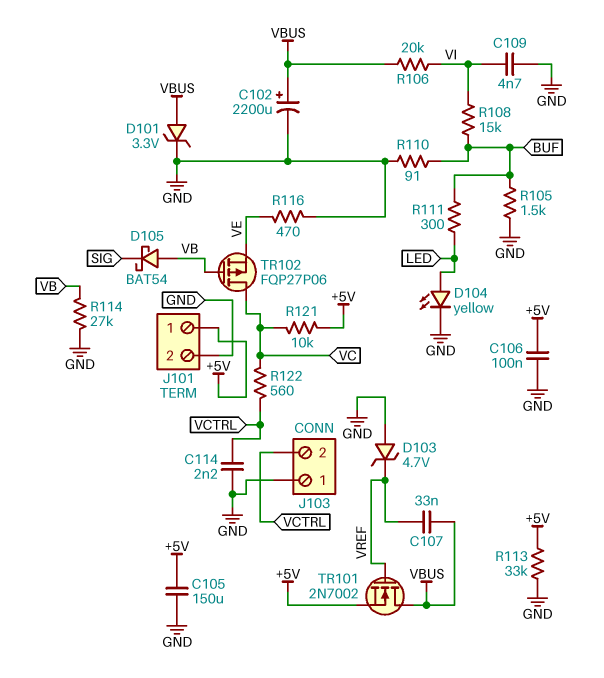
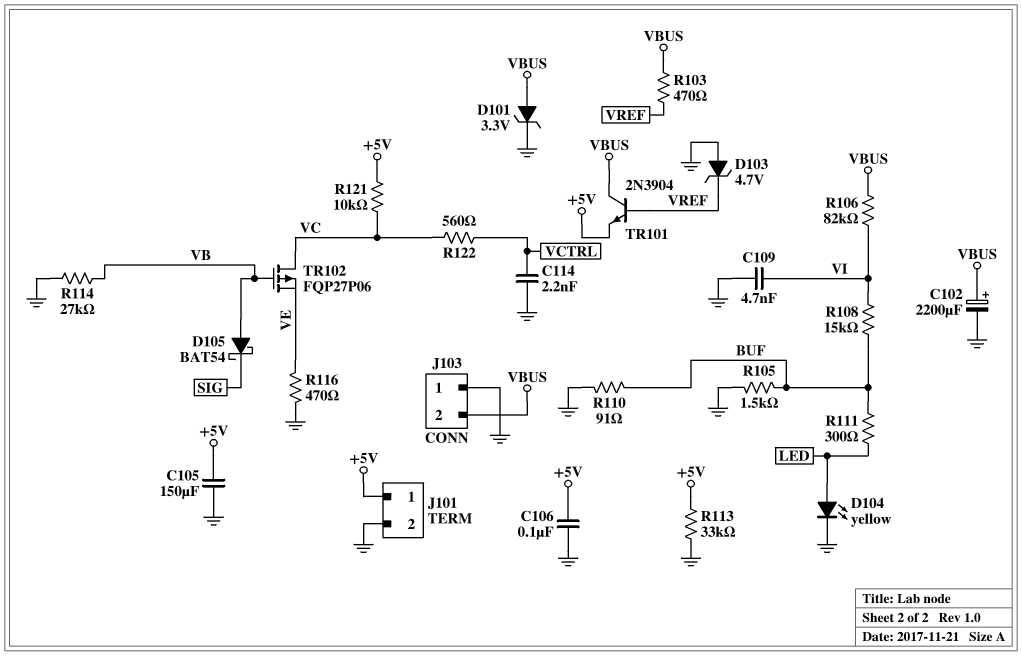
C107: 33nF (VBUS, VREF) -> none
J103 pin 2: VCTRL -> VBUS
R103: none -> 470 (VBUS, VREF)
R106: 20k (VBUS, VI) -> 82k (VBUS, VI)
TR101: NMOS 2N7002 (G VREF, D VBUS, S +5V) -> NPN 2N3904 (B VREF, C VBUS, E +5V)

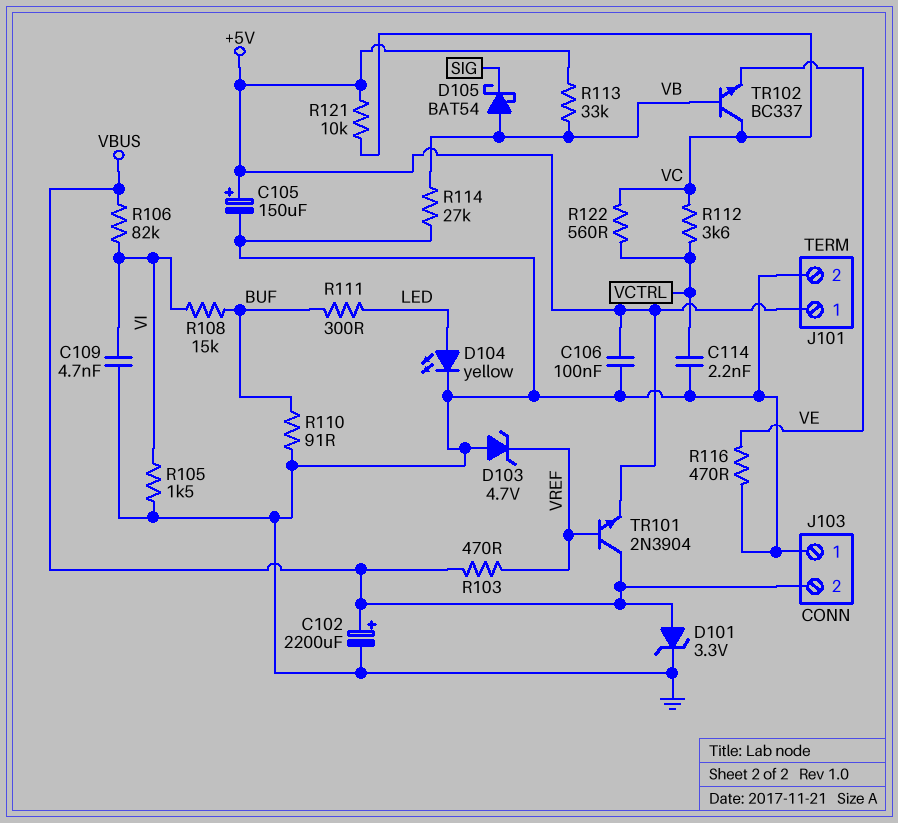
C105: 150uF (+5V, GND) -> 150uF (plus +5V, minus GND)
R105: 1.5k (BUF, GND) -> 1.5k (GND, VI)
R112: none -> 3.6k (VC, VCTRL)
R113: 33k (+5V, GND) -> 33k (+5V, VB)
TR102: PMOS FQP27P06 (G VB, D VC, S VE) -> NPN BC337 (B VB, C VC, E VE)

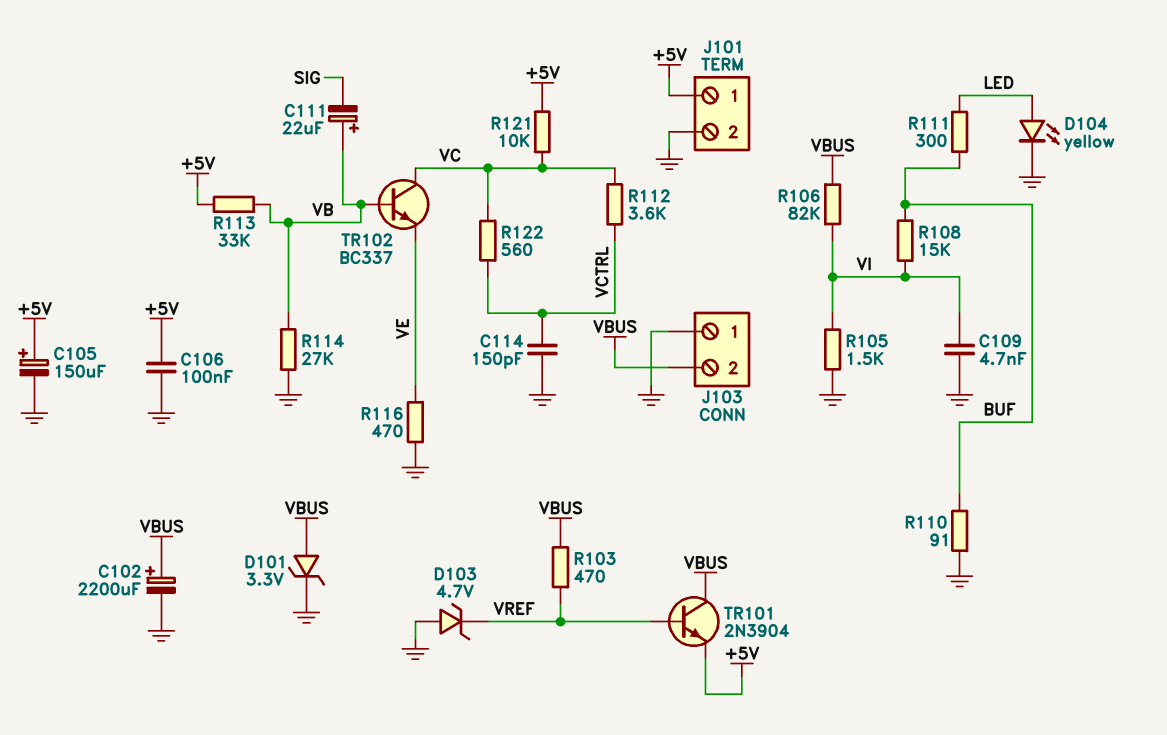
C111: none -> 22uF (plus VB, minus SIG)
C114: 2.2nF (GND, VCTRL) -> 150pF (GND, VCTRL)
D105: schottky BAT54 (A VB, K SIG) -> none

